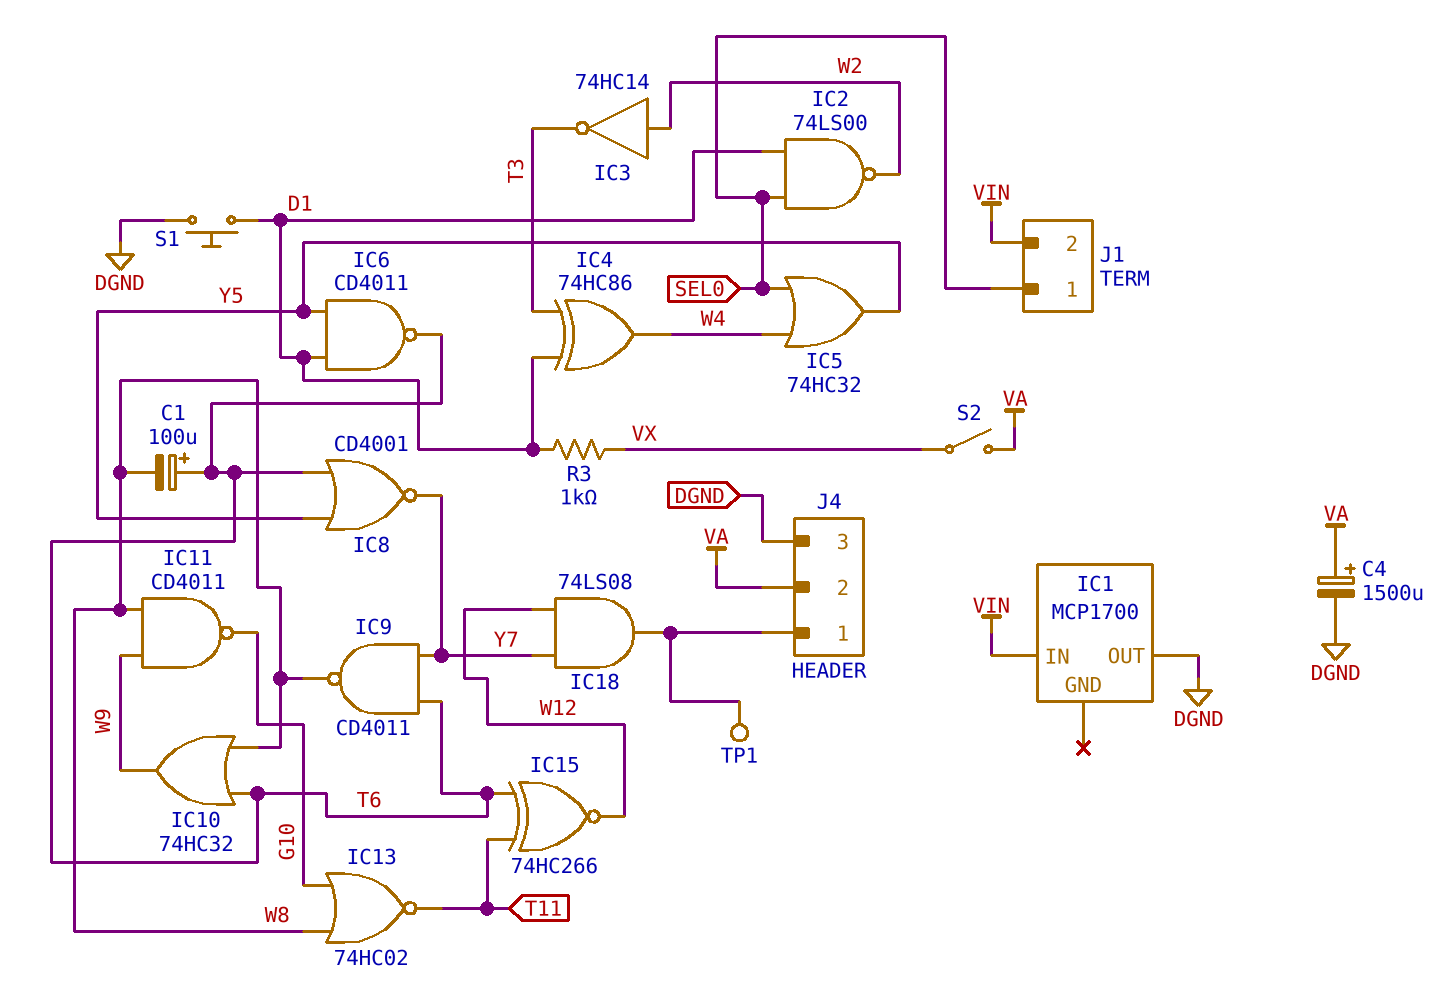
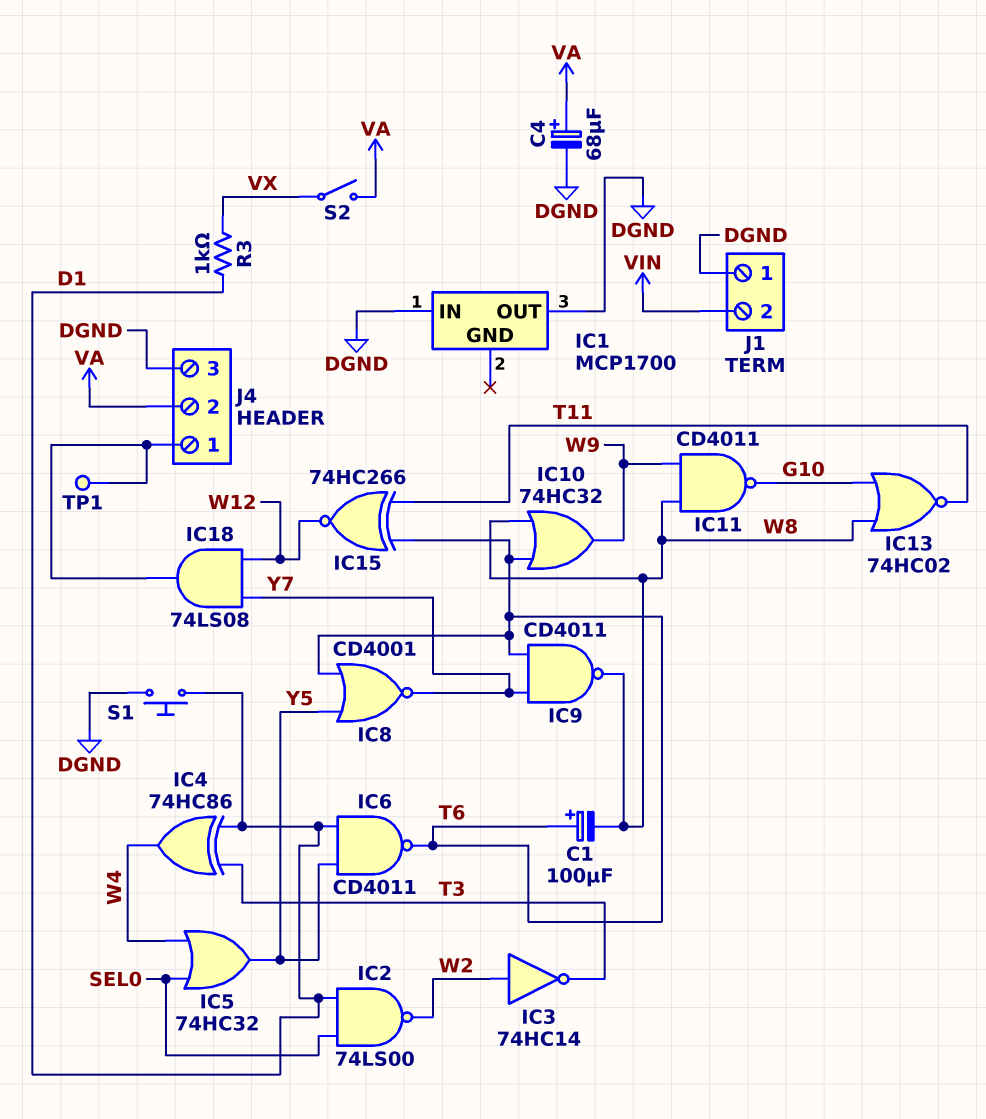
C4: 1500uF (plus VA, minus DGND) -> 68uF (plus VA, minus DGND)
IC1 pin IN: VIN -> DGND
J1 pin 1: SEL0 -> DGND

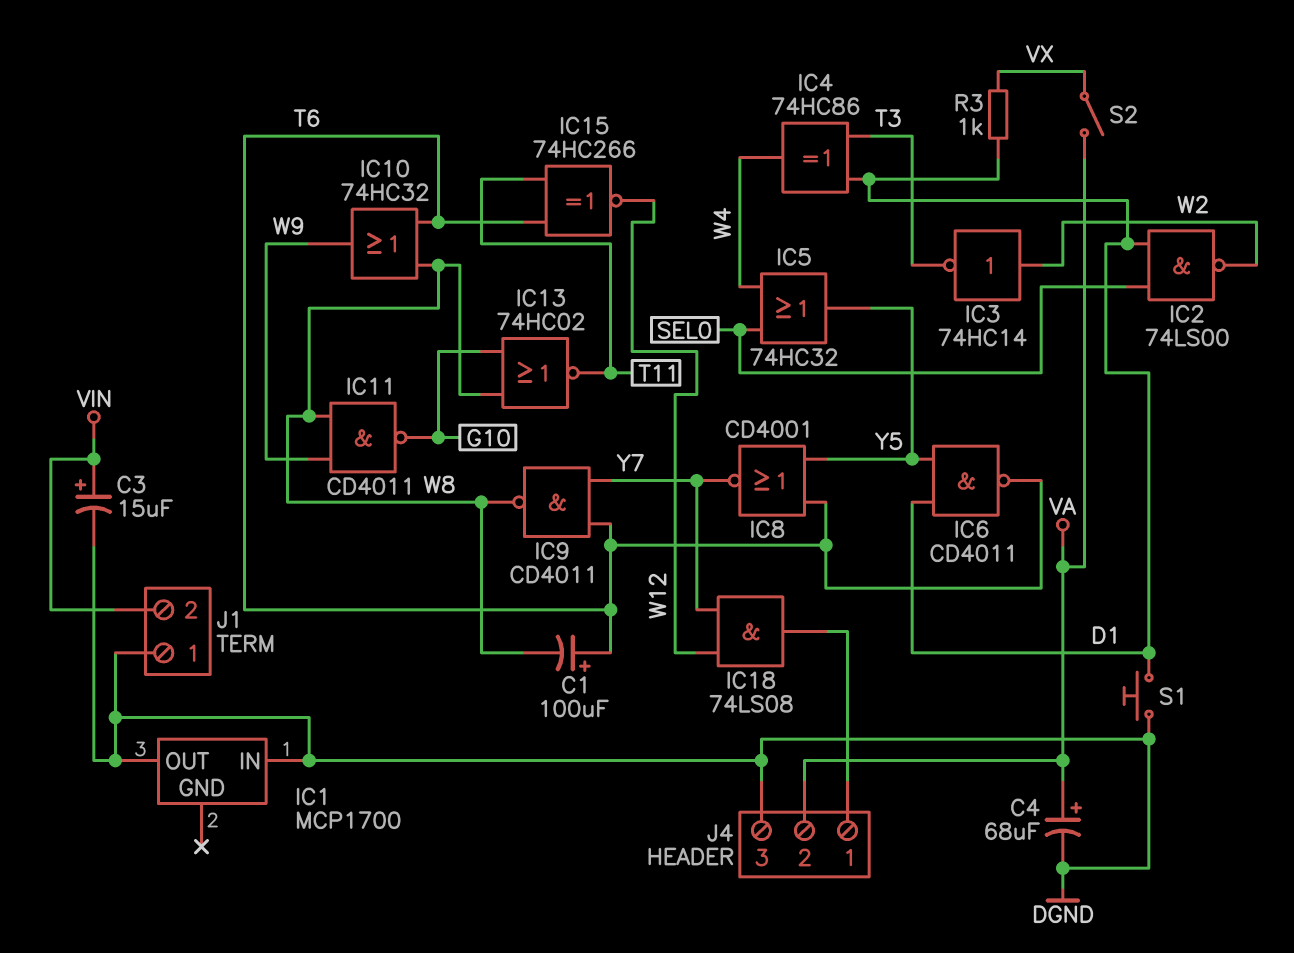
C3: none -> 15uF (plus VIN, minus DGND)
TP1: test point (J4/1) -> none

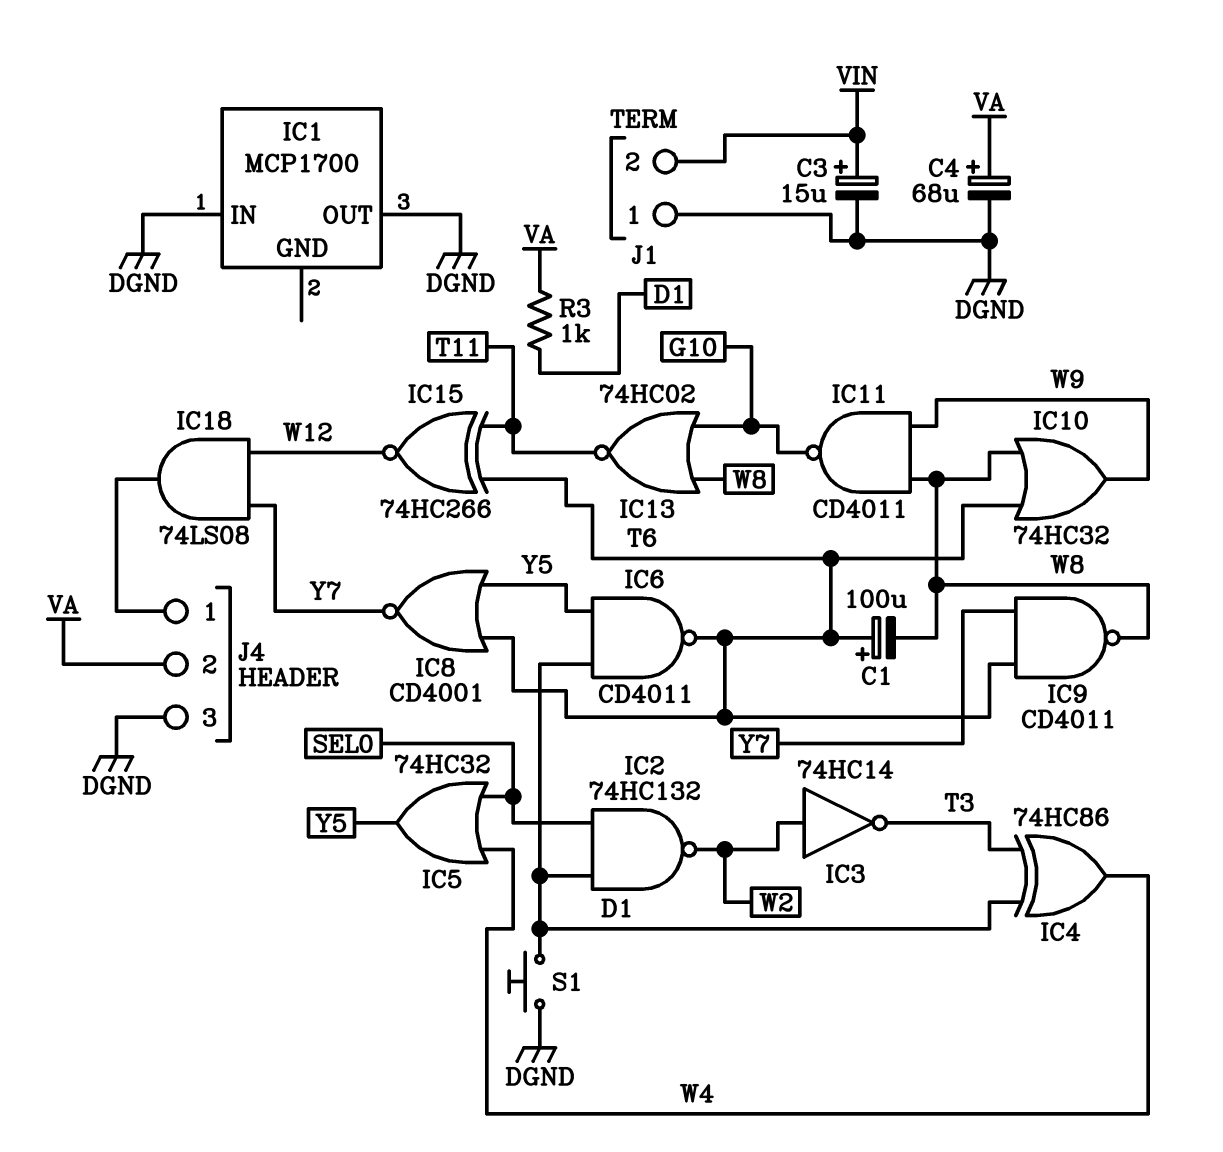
IC2: NAND 74LS00 (in D1, in SEL0, out W2) -> NAND 74HC132 (in D1, in SEL0, out W2)
R3: 1k (D1, VX) -> 1k (D1, VA)
S2: switch (VA, VX) -> none

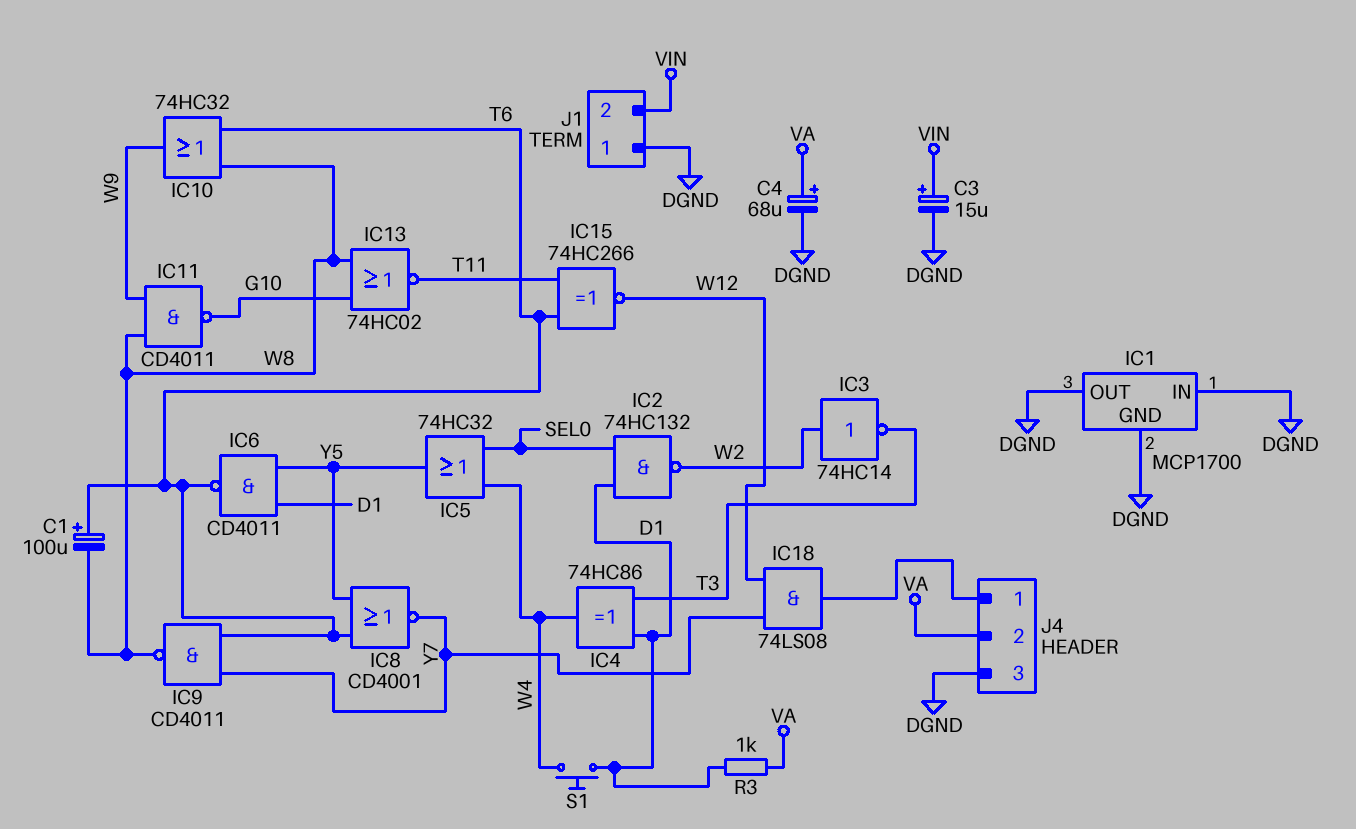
IC1 pin GND: none -> DGND
S1: button (D1, DGND) -> button (D1, W4)

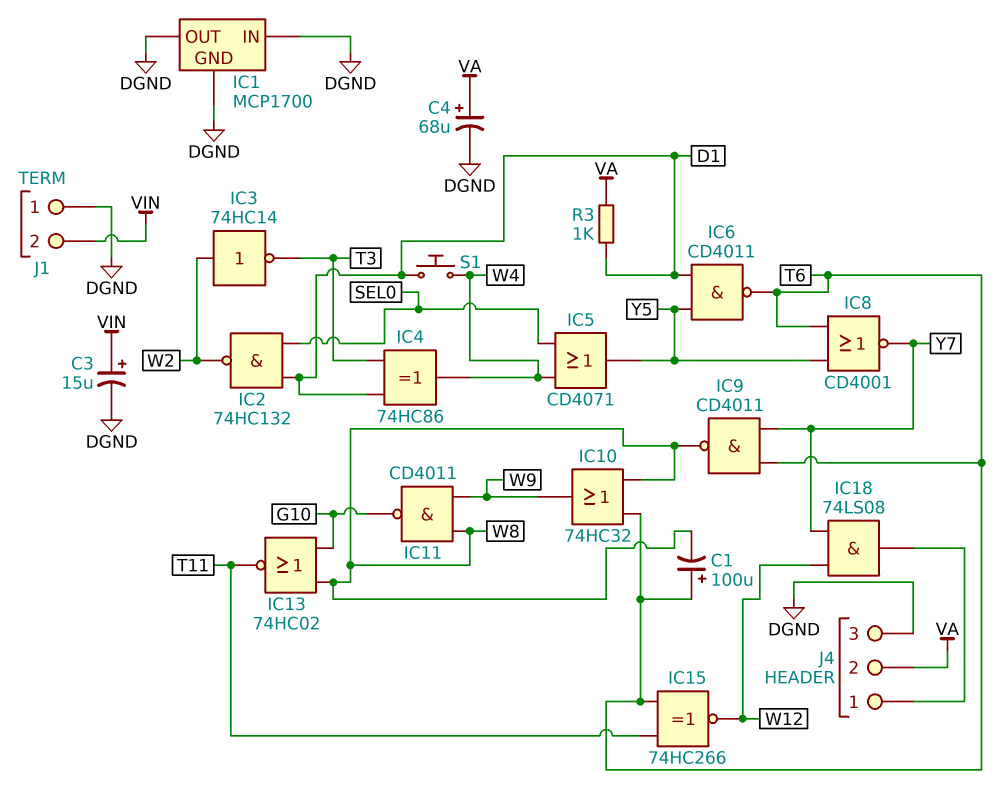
IC5: OR 74HC32 (in SEL0, in W4, out Y5) -> OR CD4071 (in SEL0, in W4, out Y5)

